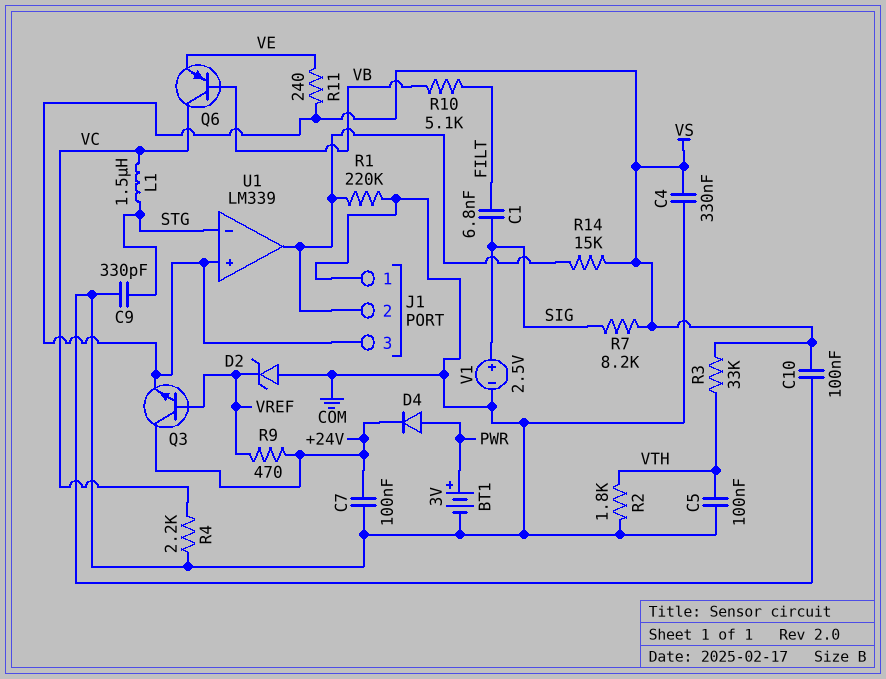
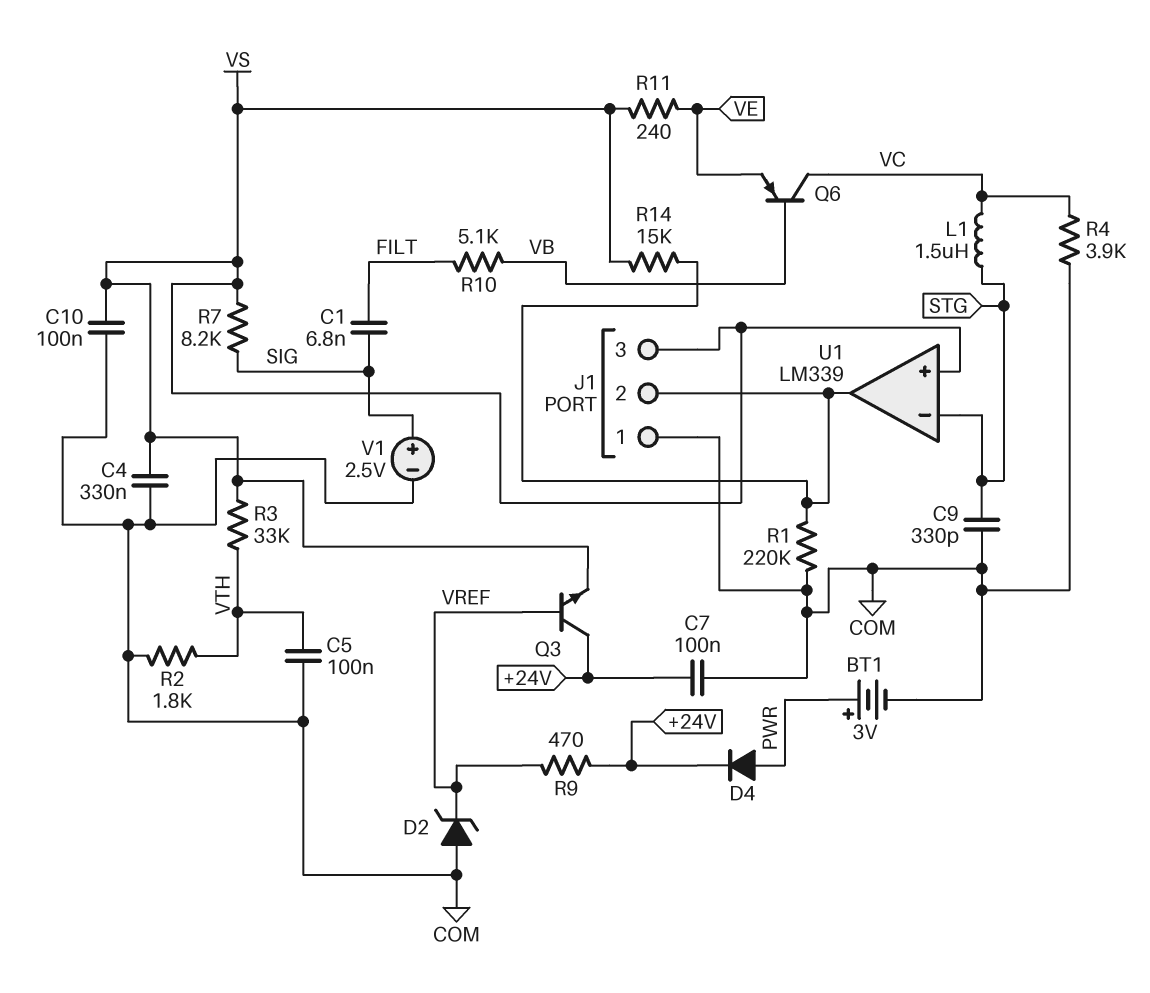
R4: 2.2k (COM, VC) -> 3.9k (COM, VC)

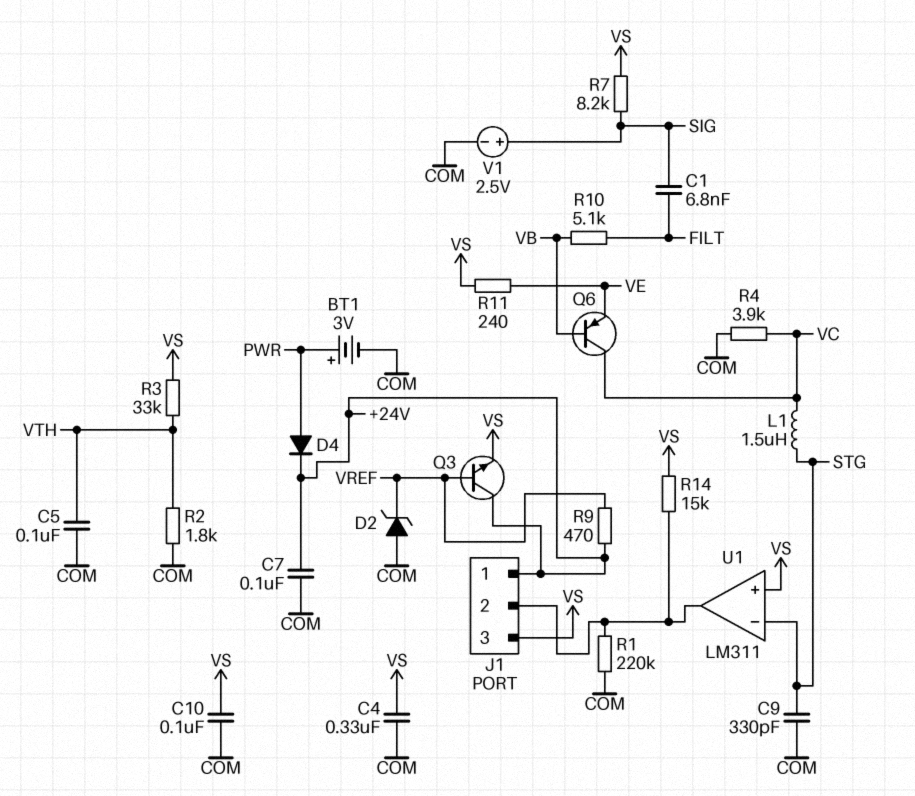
J1 pin 1: COM -> +24V
U1: LM339 -> LM311

